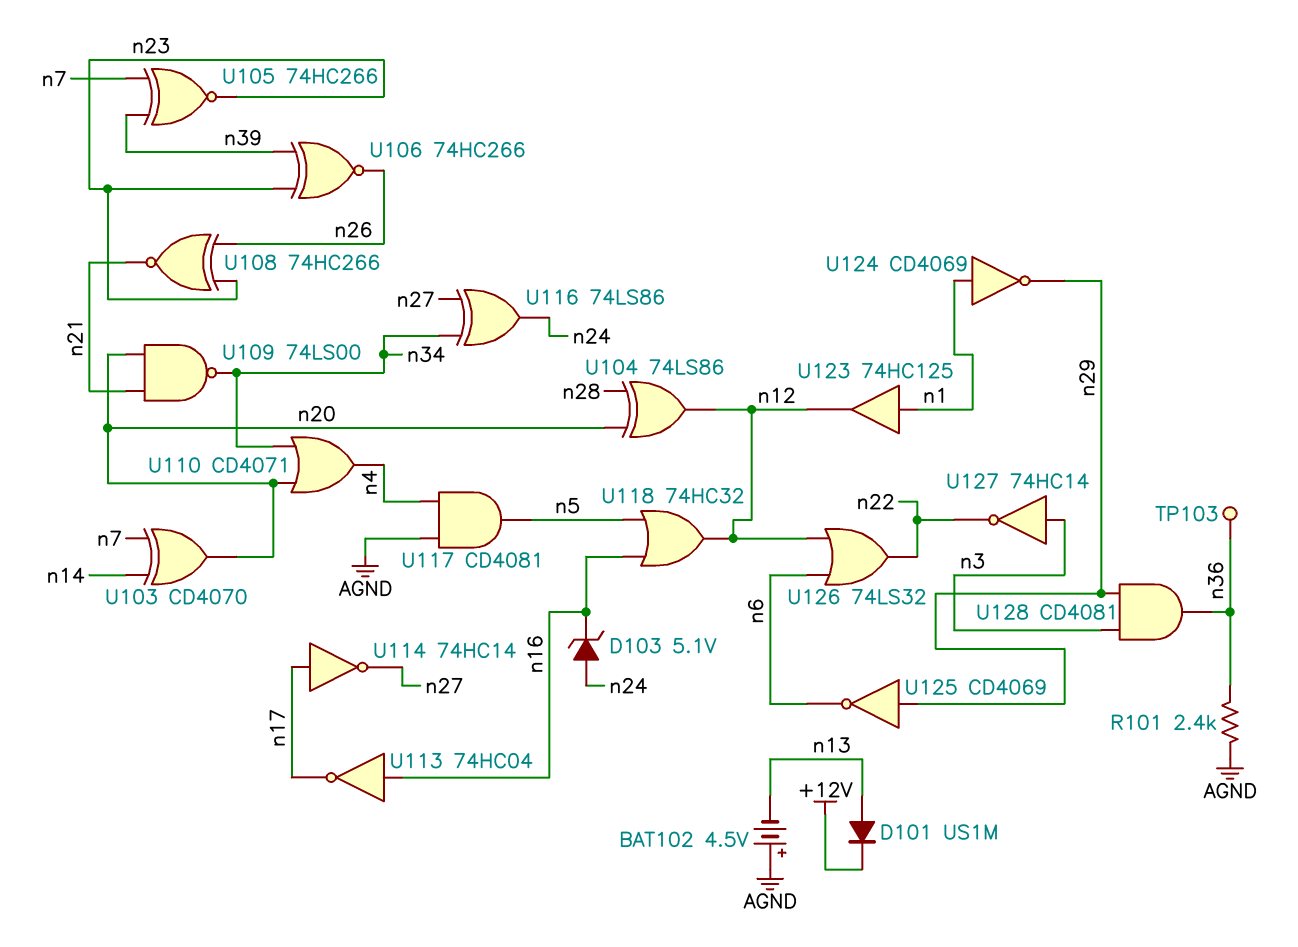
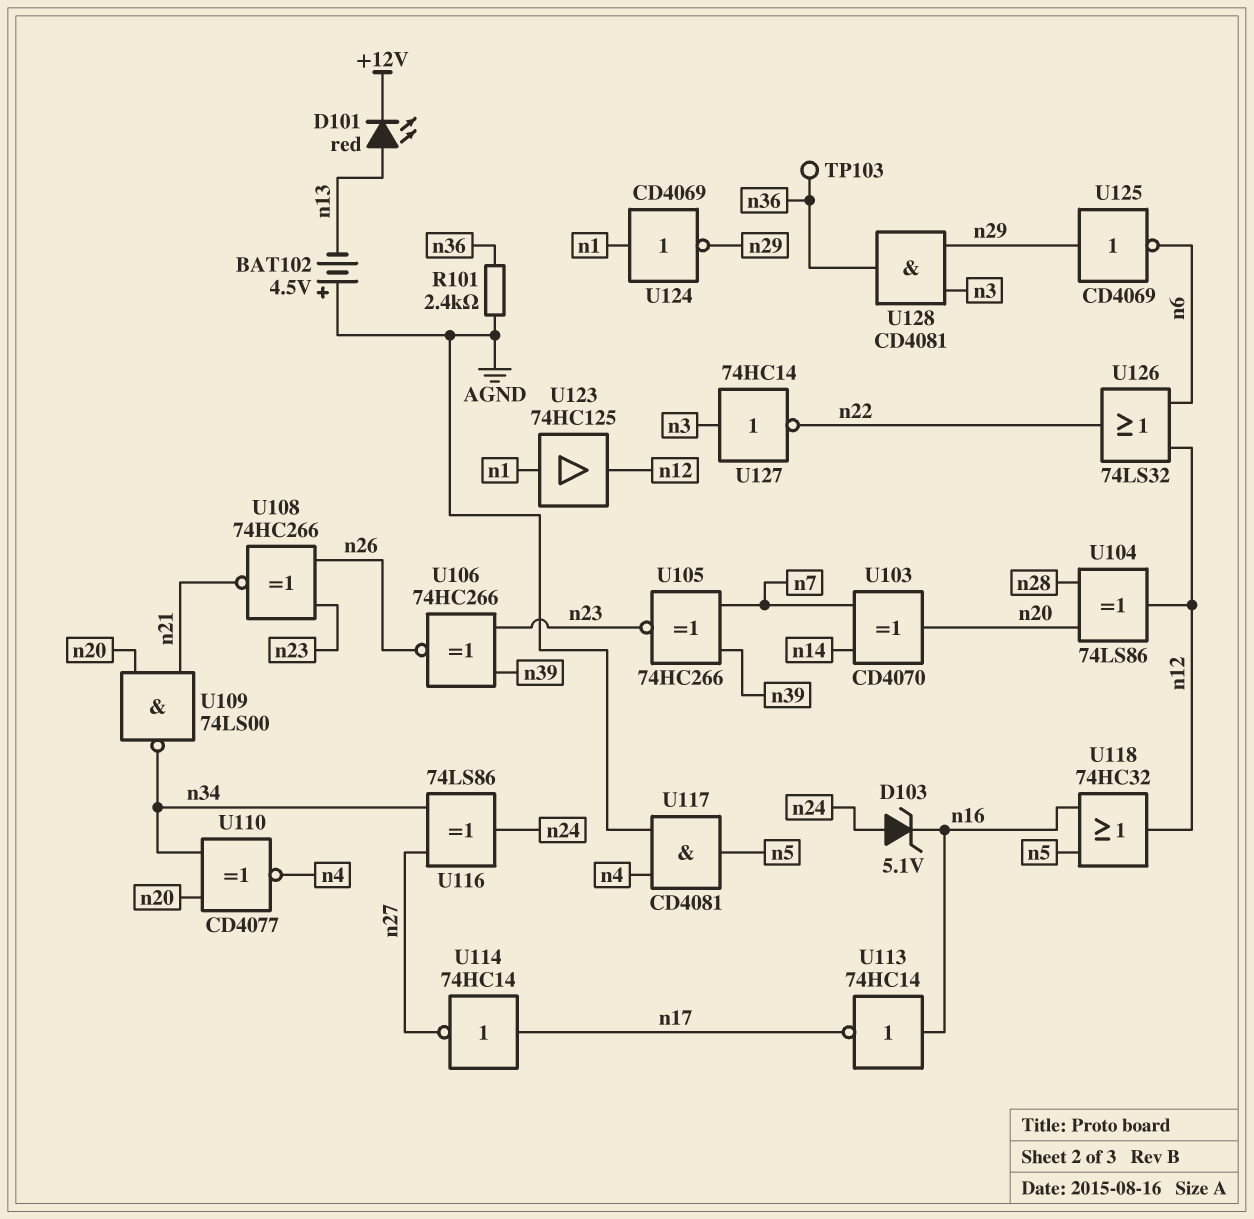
D101: diode US1M (A n13, K +12V) -> LED red (A n13, K +12V)
U110: OR CD4071 (in n20, in n34, out n4) -> XNOR CD4077 (in n20, in n34, out n4)
U113: NOT 74HC04 (in n16, out n17) -> NOT 74HC14 (in n16, out n17)

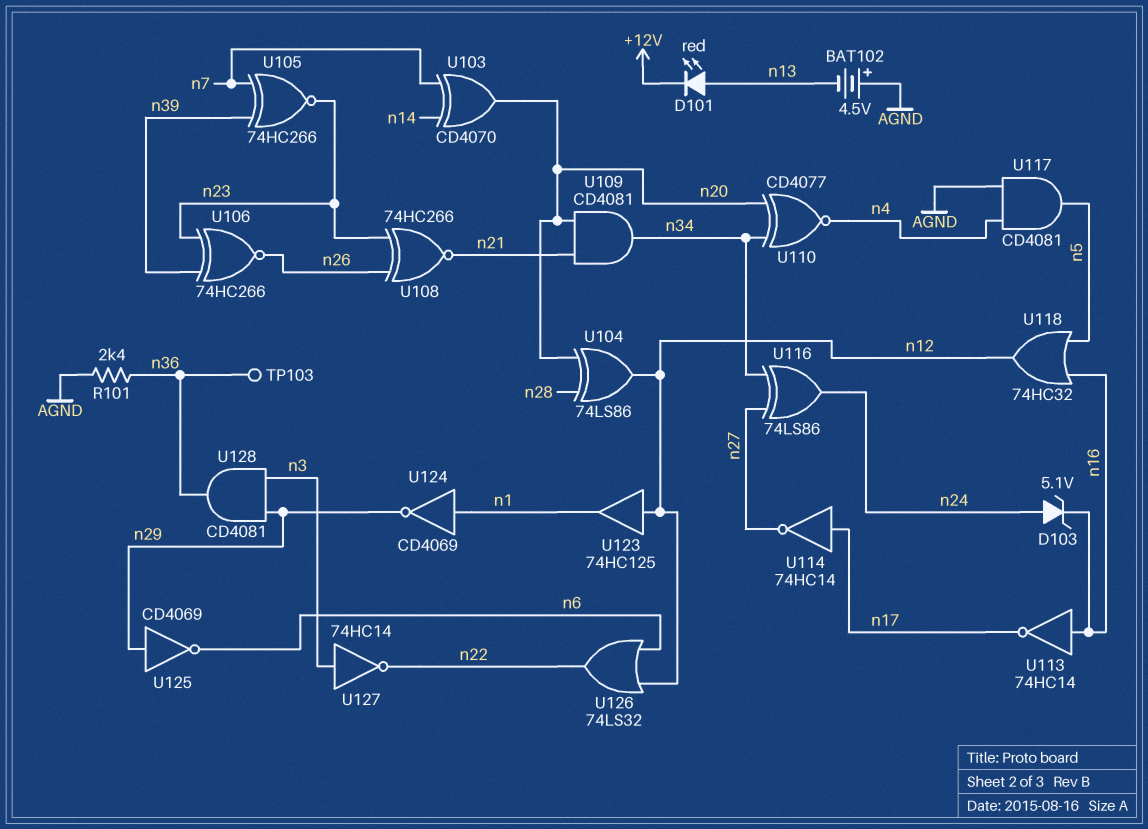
U109: NAND 74LS00 (in n20, in n21, out n34) -> AND CD4081 (in n20, in n21, out n34)
U123: buffer 74HC125 (in n1, out n12) -> buffer 74HC125 (in n12, out n1)

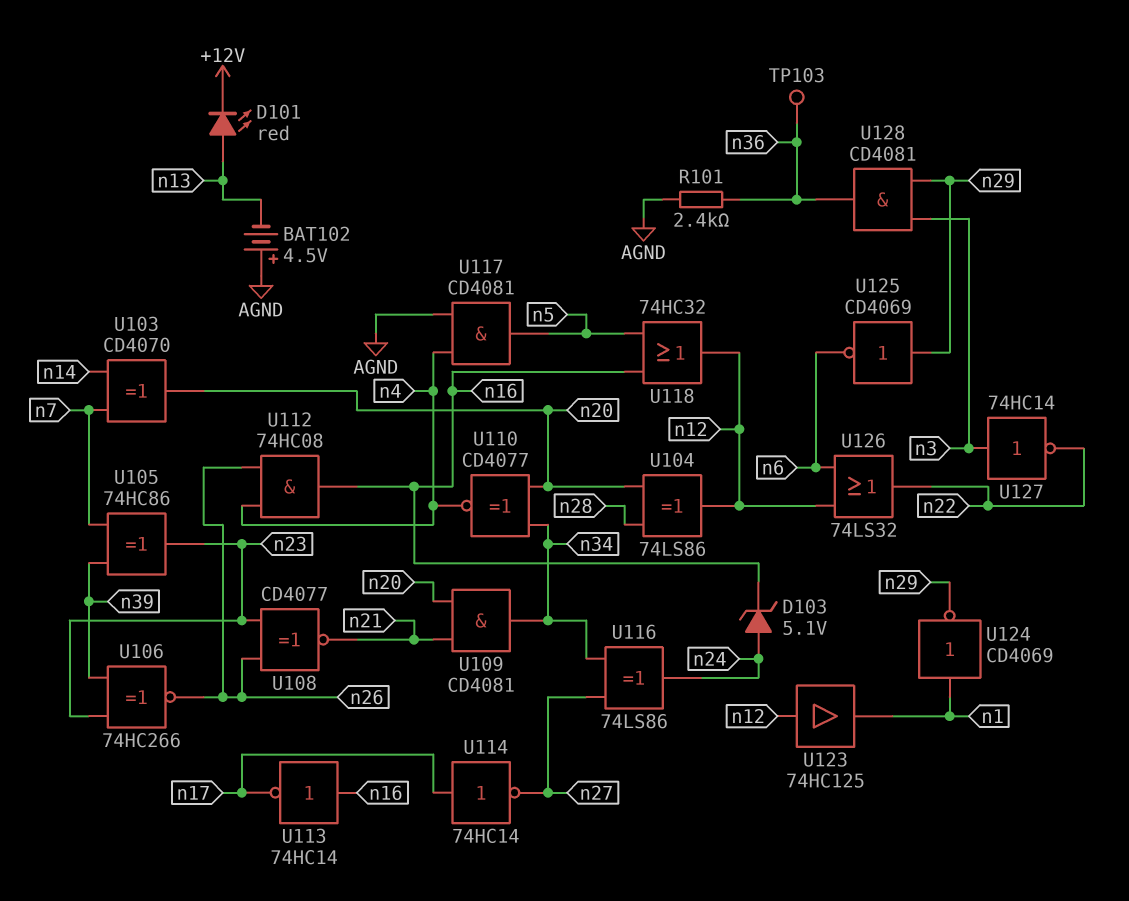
U105: XNOR 74HC266 (in n7, in n39, out n23) -> XOR 74HC86 (in n7, in n39, out n23)
U108: XNOR 74HC266 (in n23, in n26, out n21) -> XNOR CD4077 (in n23, in n26, out n21)
U112: none -> AND 74HC08 (in n4, in n26, out n16)

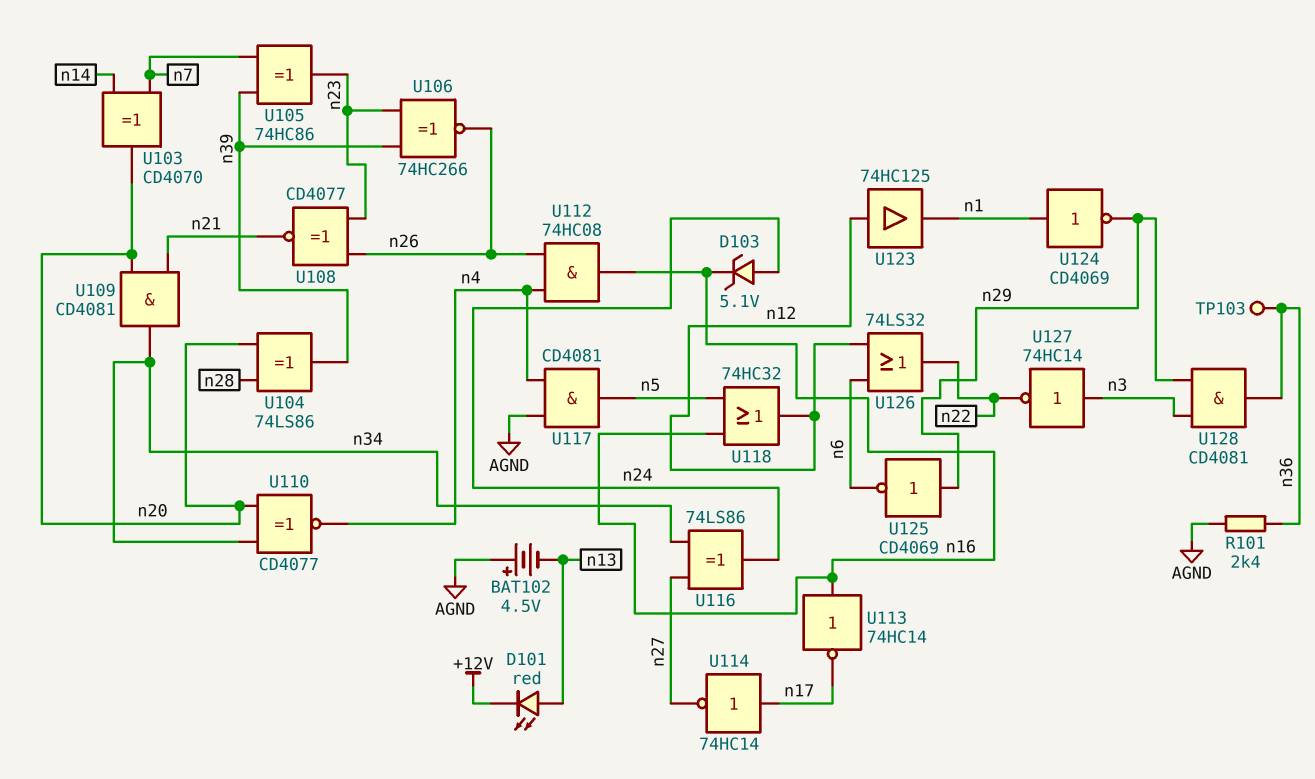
U104: XOR 74LS86 (in n20, in n28, out n12) -> XOR 74LS86 (in n20, in n28, out n39)

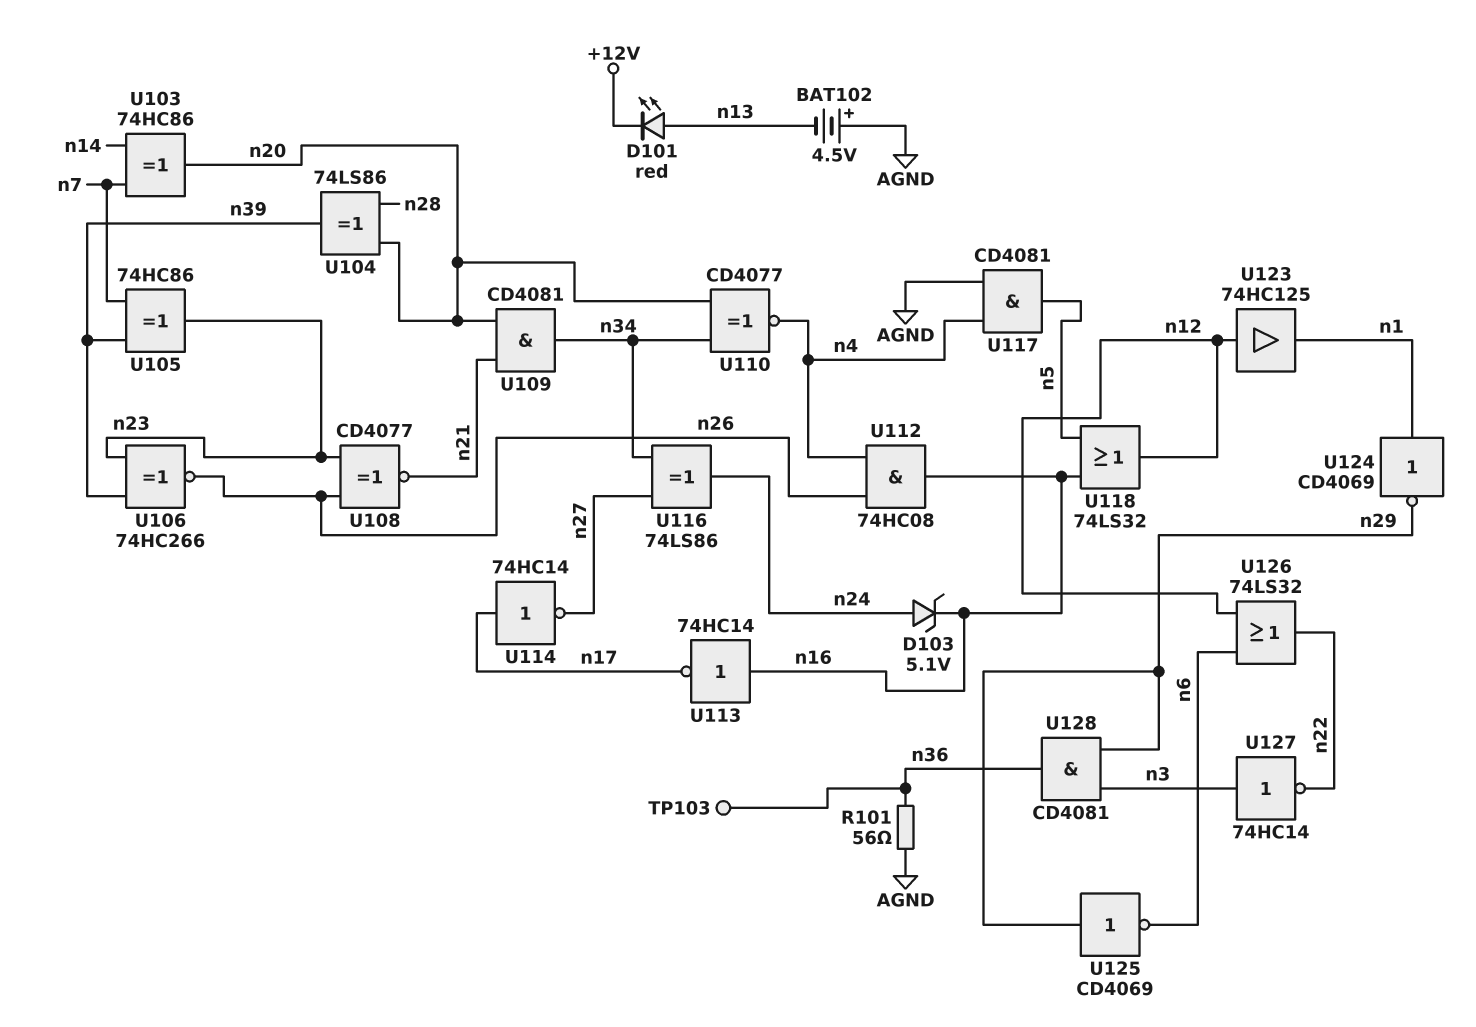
R101: 2.4k (AGND, n36) -> 56 (AGND, n36)
U103: XOR CD4070 (in n7, in n14, out n20) -> XOR 74HC86 (in n7, in n14, out n20)
U118: OR 74HC32 (in n5, in n16, out n12) -> OR 74LS32 (in n5, in n16, out n12)

